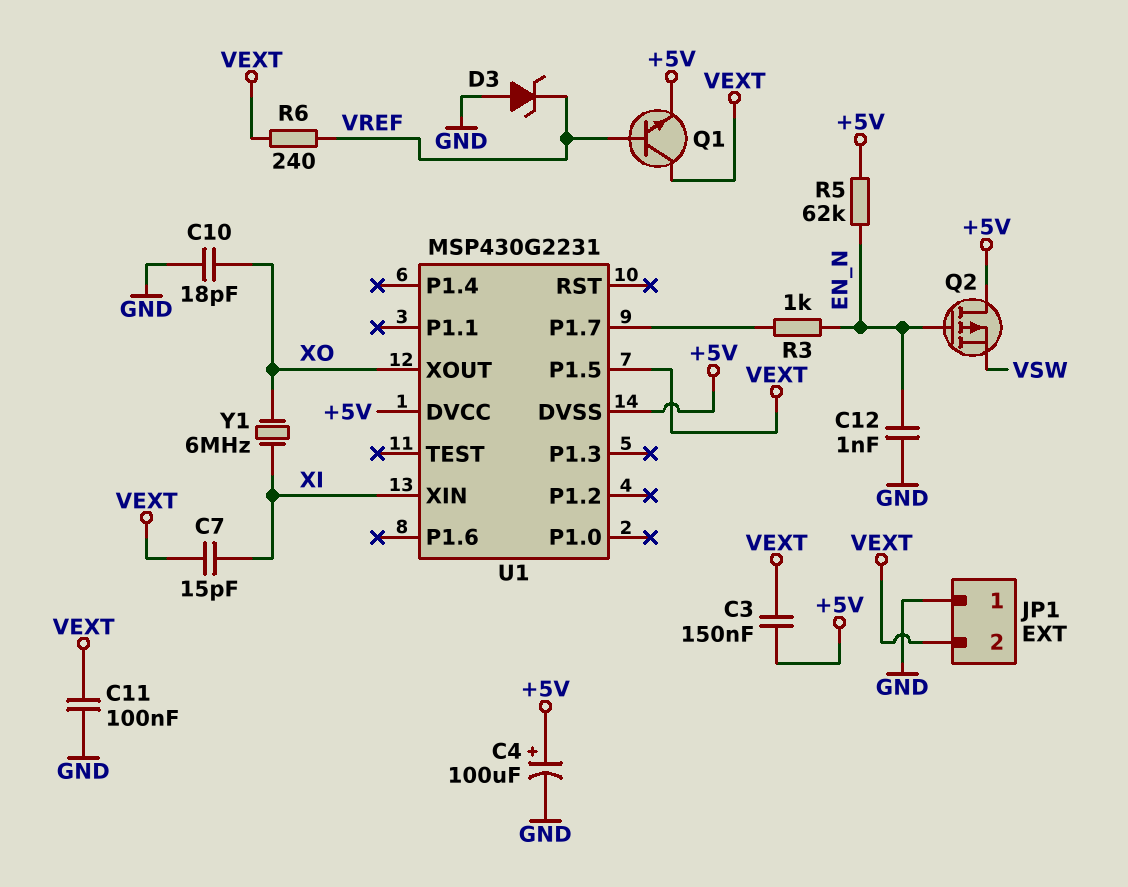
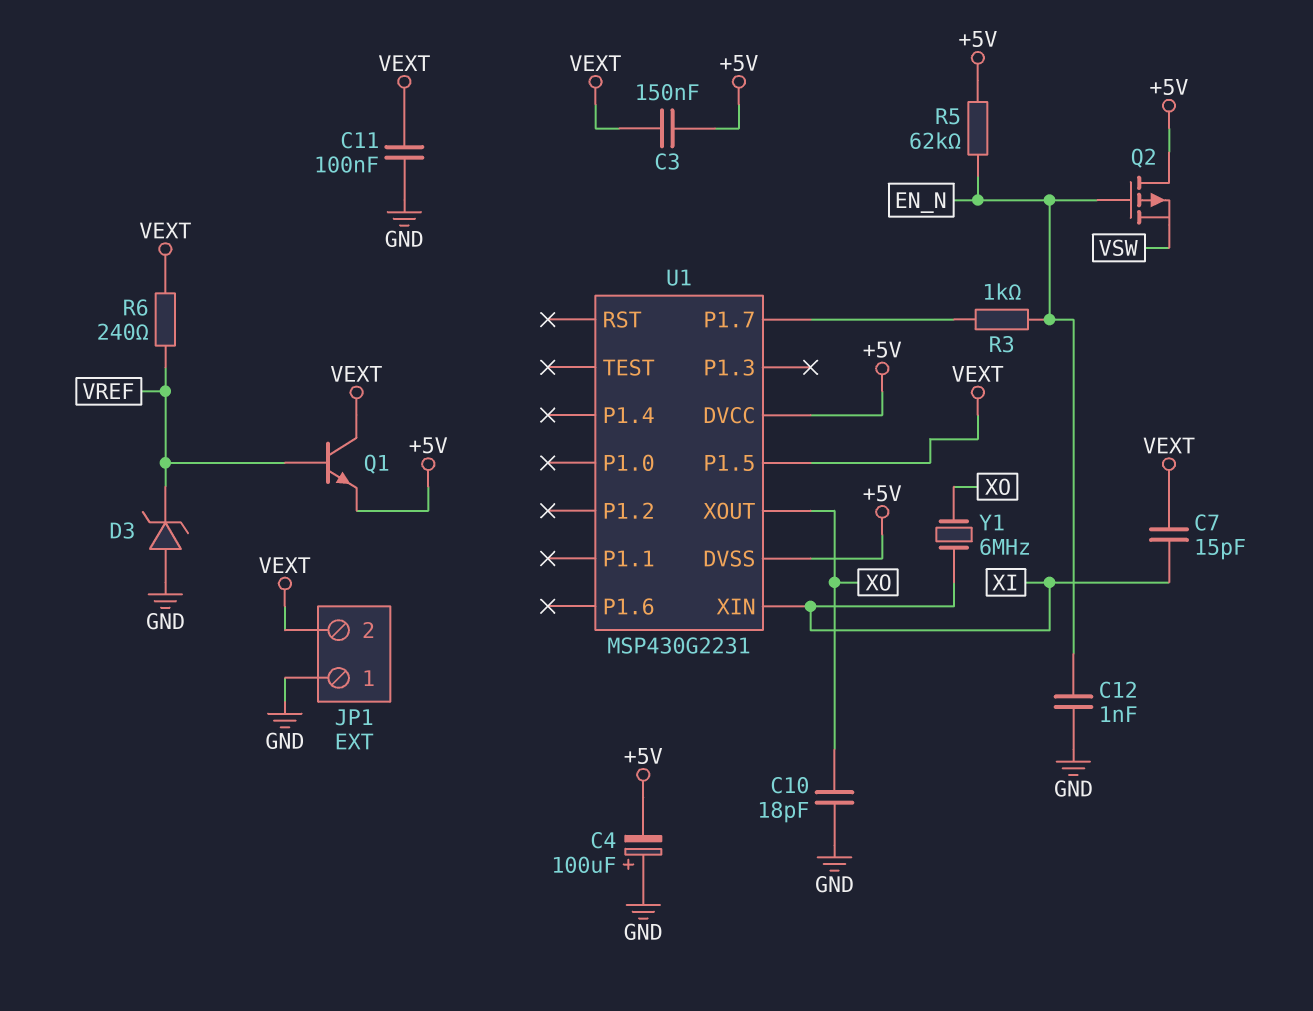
C4: 100uF (plus +5V, minus GND) -> 100uF (plus GND, minus +5V)

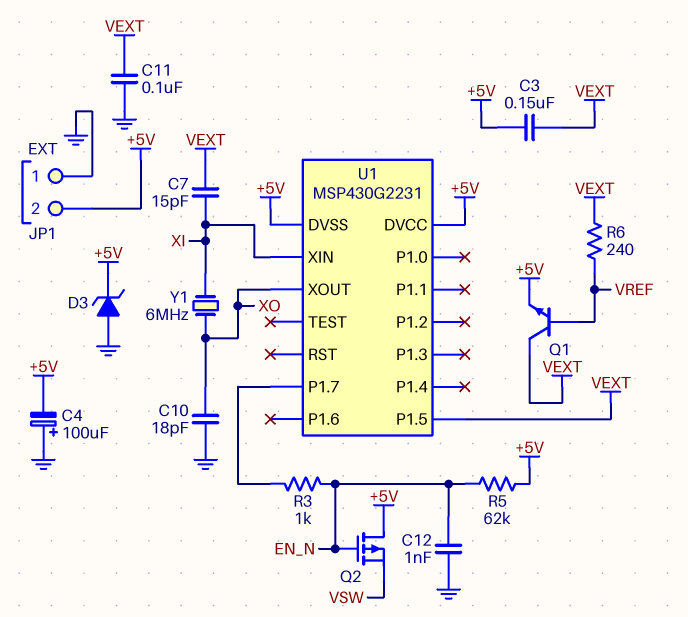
D3: zener (A GND, K VREF) -> zener (A GND, K +5V)
JP1 pin 2: VEXT -> +5V

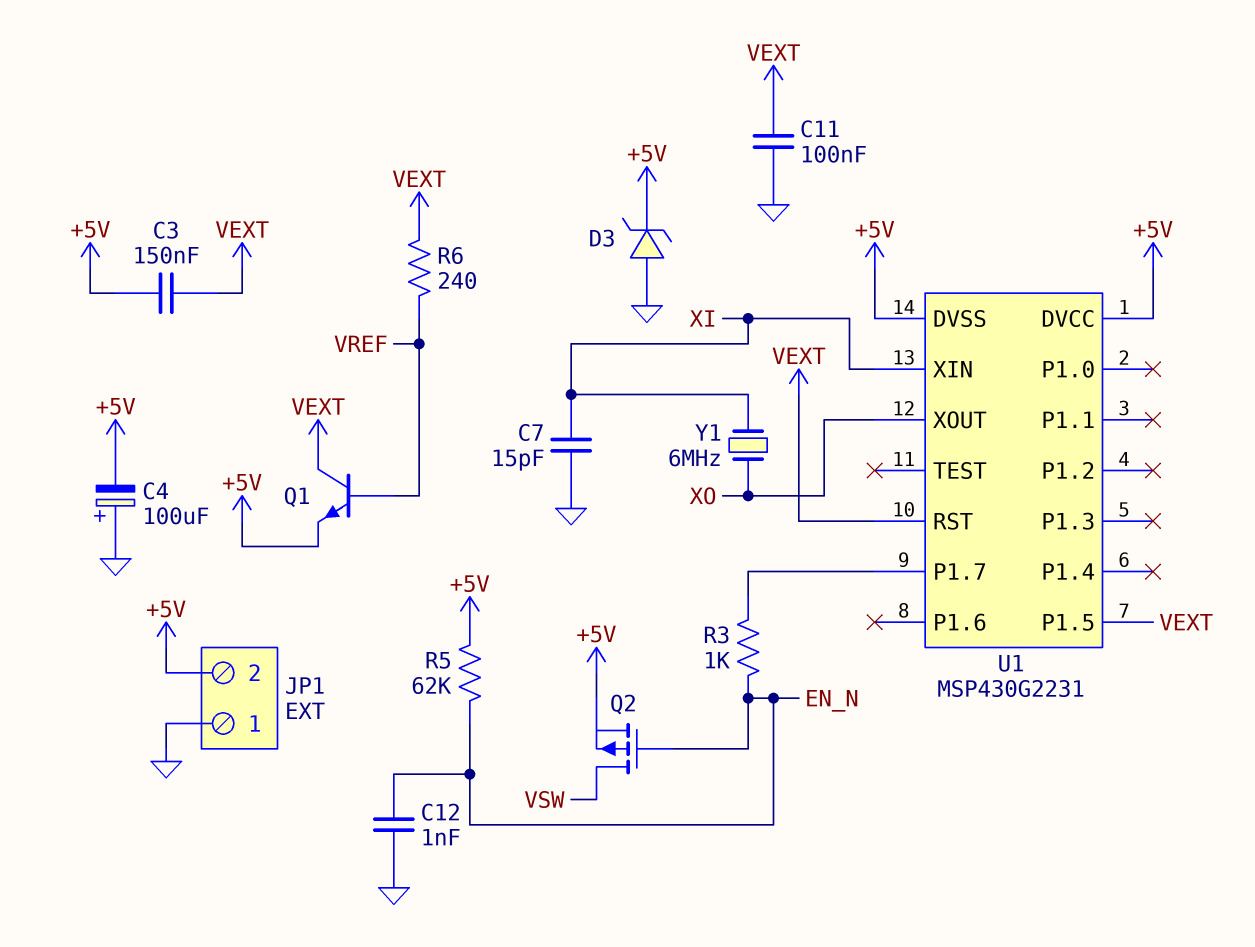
C7: 15pF (VEXT, XI) -> 15pF (GND, XI)
C10: 18pF (GND, XO) -> none
Q2: PMOS (G EN_N, D +5V, S VSW) -> PMOS (G EN_N, D VSW, S +5V)
U1 pin RST: none -> VEXT

